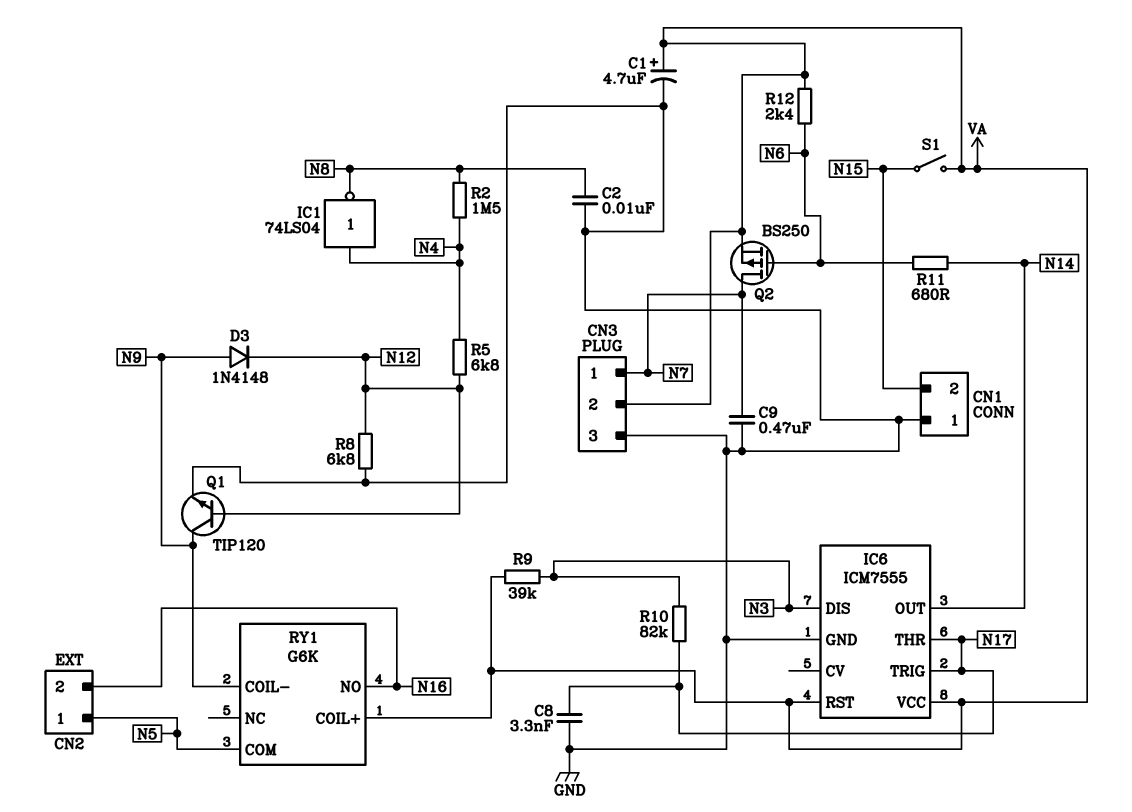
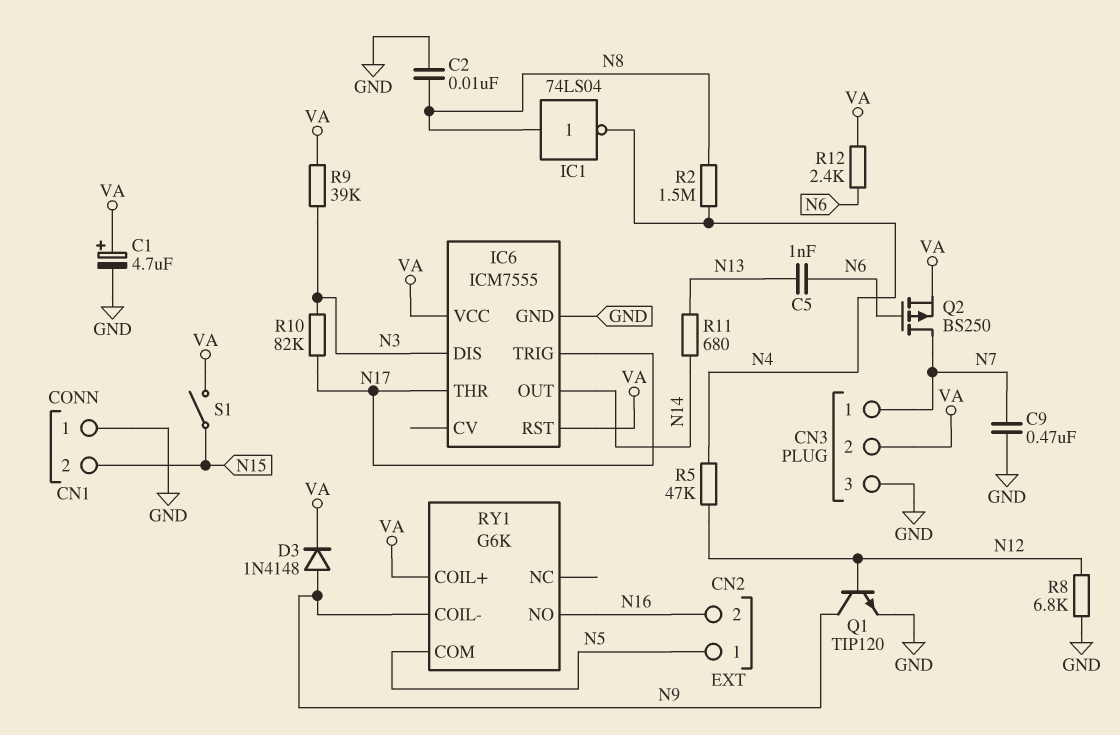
C5: none -> 1nF (N6, N13)
C8: 3.3nF (GND, N17) -> none
D3: diode 1N4148 (A N9, K N12) -> diode 1N4148 (A N9, K VA)
IC1: NOT 74LS04 (in N4, out N8) -> NOT 74LS04 (in N8, out N4)
R5: 6.8k (N4, N12) -> 47k (N4, N12)
R11: 680 (N6, N14) -> 680 (N13, N14)

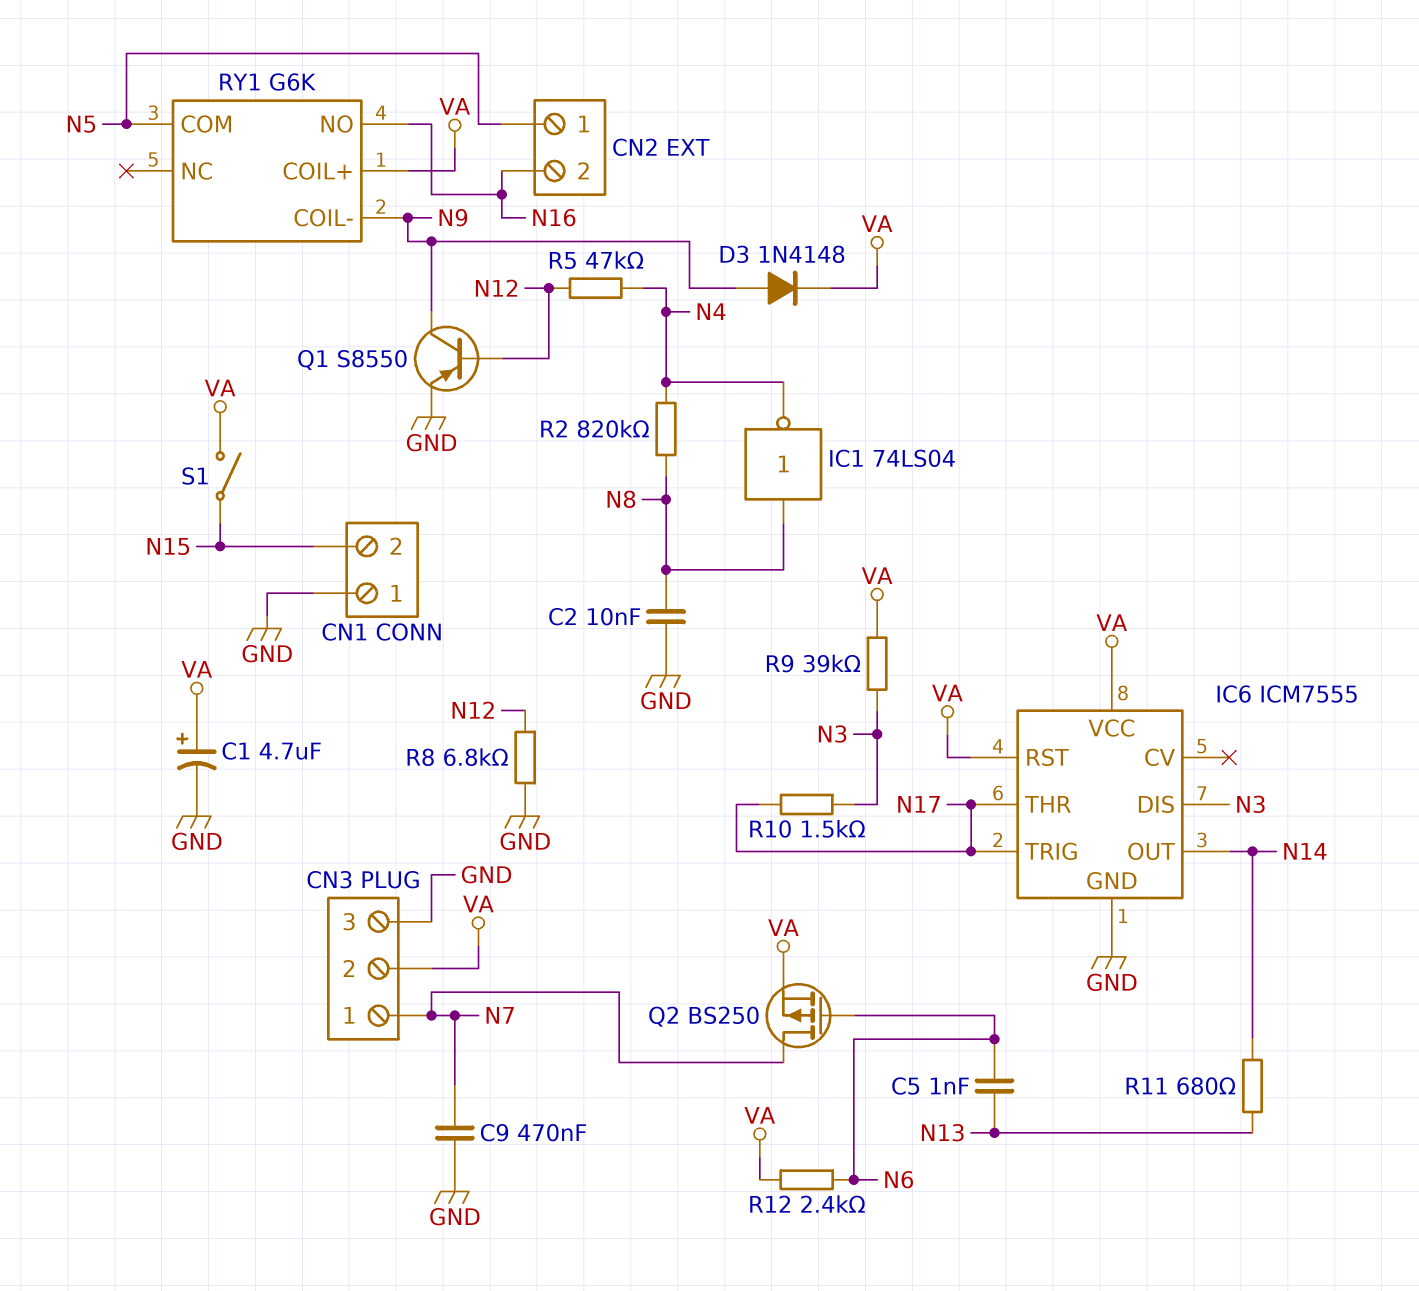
Q1: NPN TIP120 (B N12, C N9, E GND) -> PNP S8550 (B N12, C N9, E GND)
R2: 1.5M (N4, N8) -> 820k (N4, N8)
R10: 82k (N3, N17) -> 1.5k (N3, N17)

